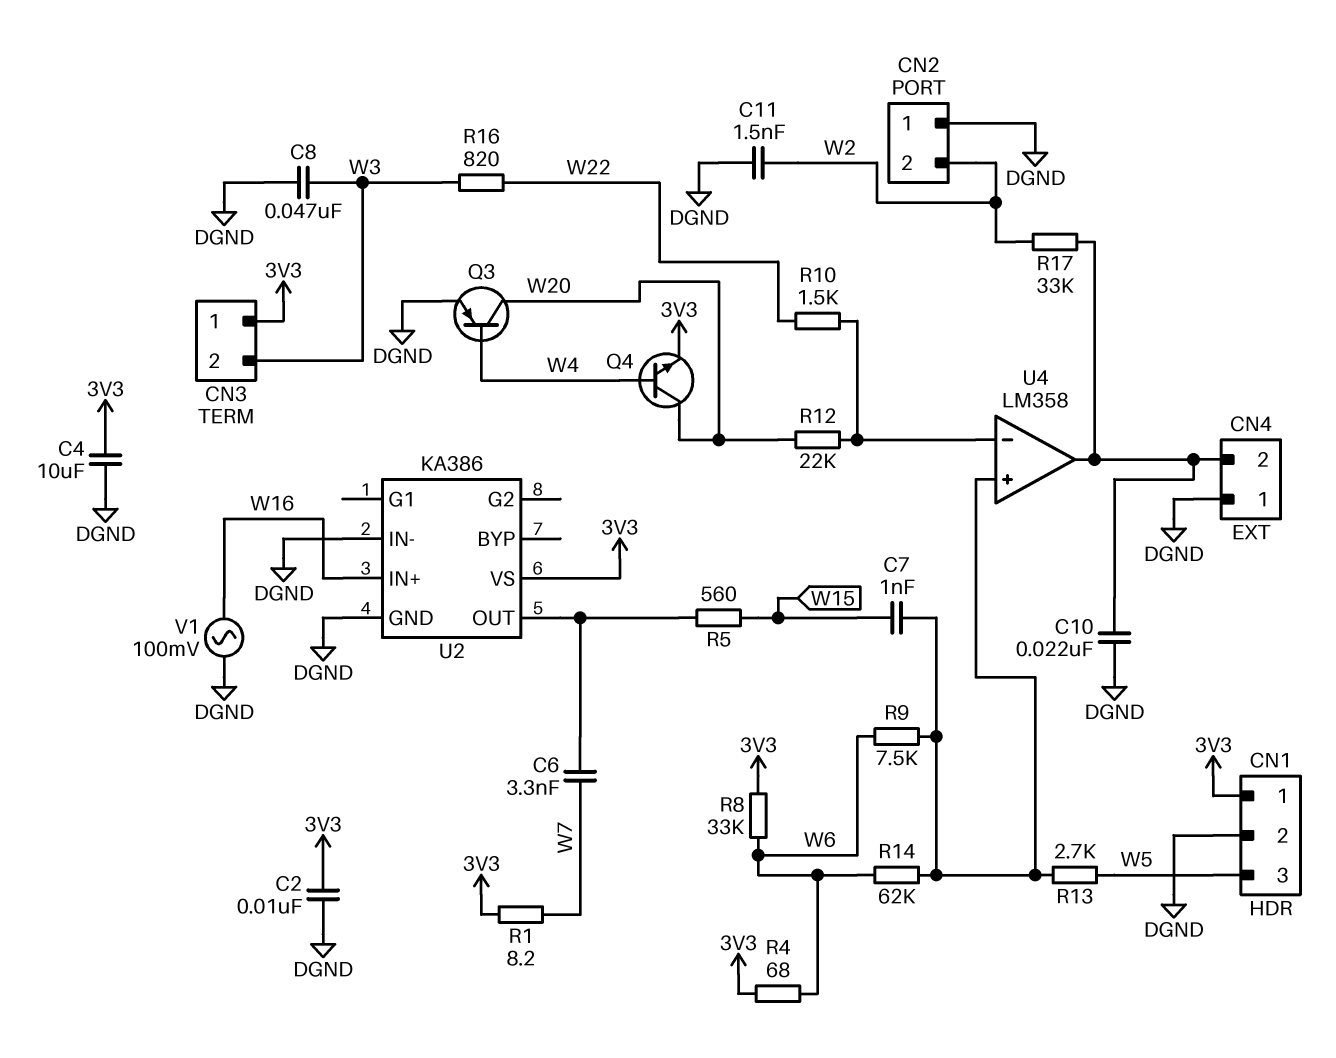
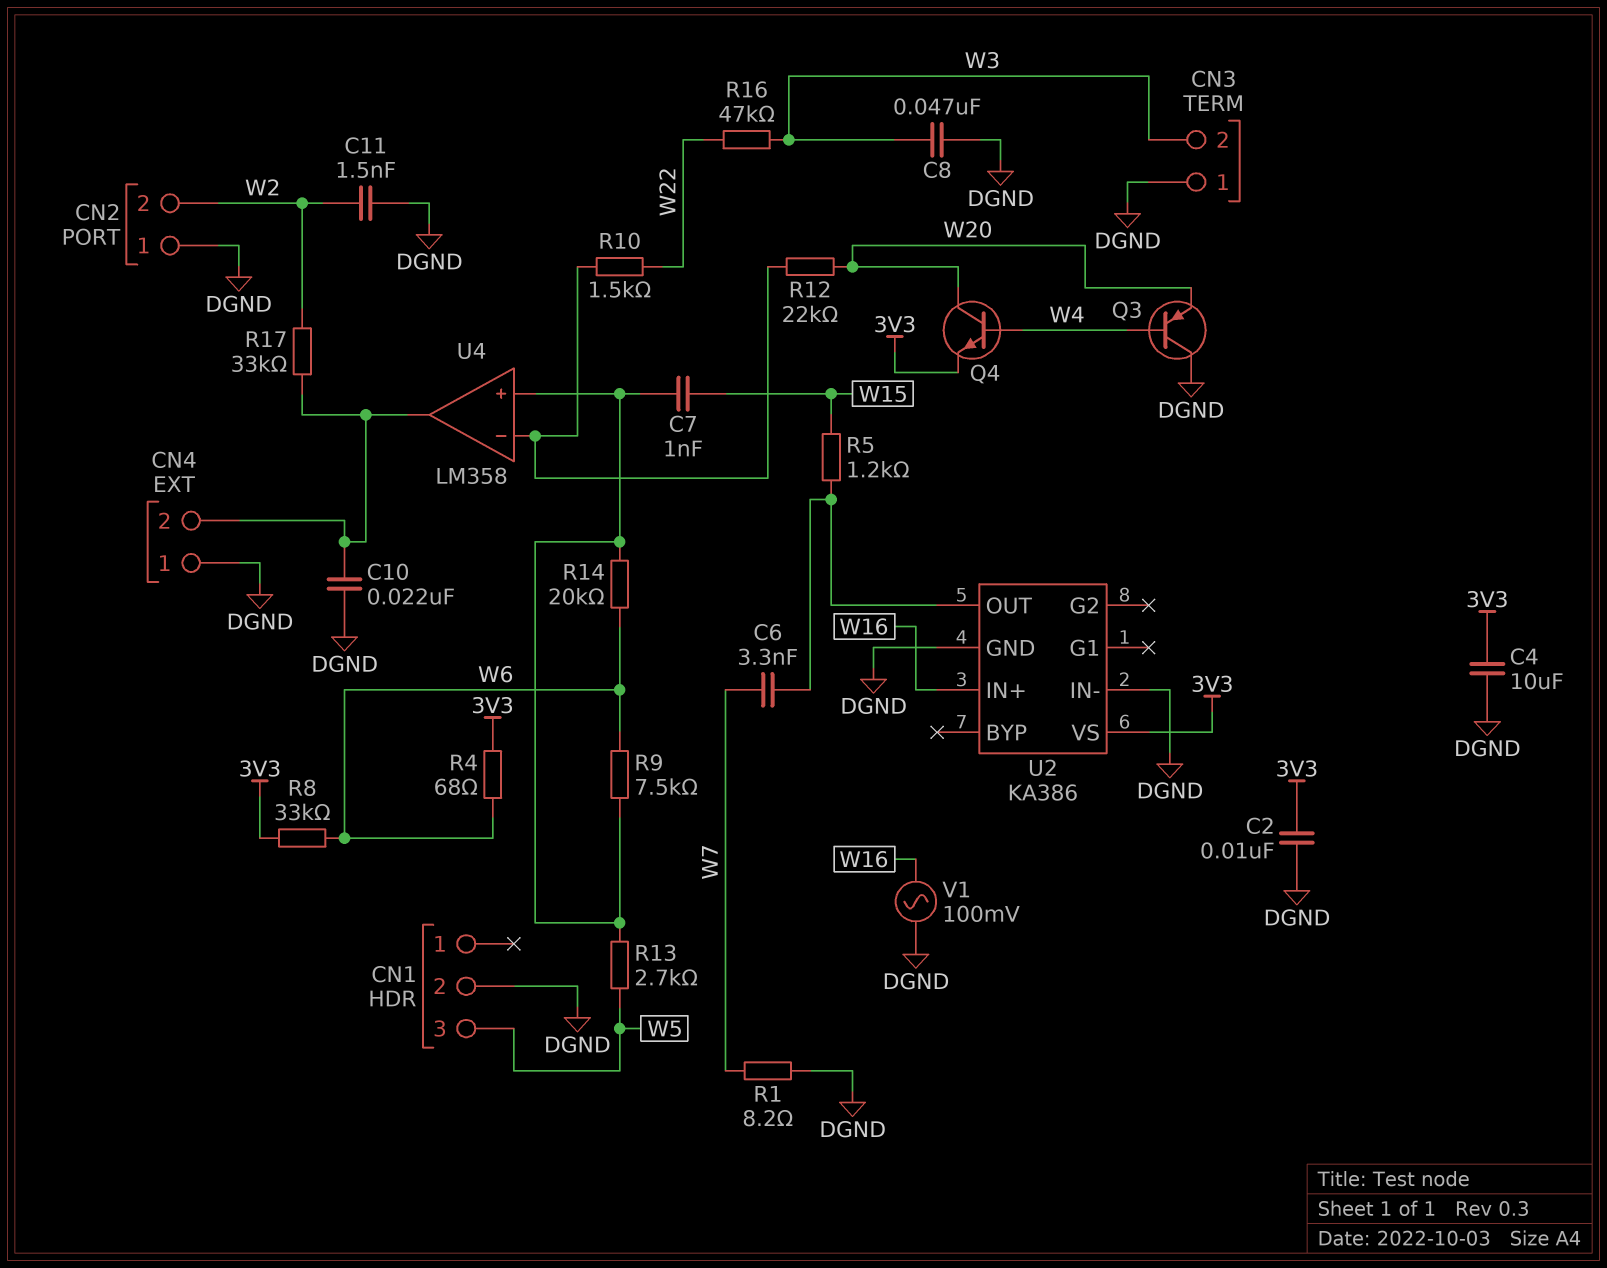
CN1 pin 1: 3V3 -> none
CN3 pin 1: 3V3 -> DGND
Q3: PNP (B W4, C W20, E DGND) -> PNP (B W4, C DGND, E W20)
R1: 8.2 (3V3, W7) -> 8.2 (DGND, W7)
R5: 560 (U2/OUT, W15) -> 1.2k (U2/OUT, W15)
R14: 62k (U4/in+, W6) -> 20k (U4/in+, W6)
R16: 820 (W3, W22) -> 47k (W3, W22)

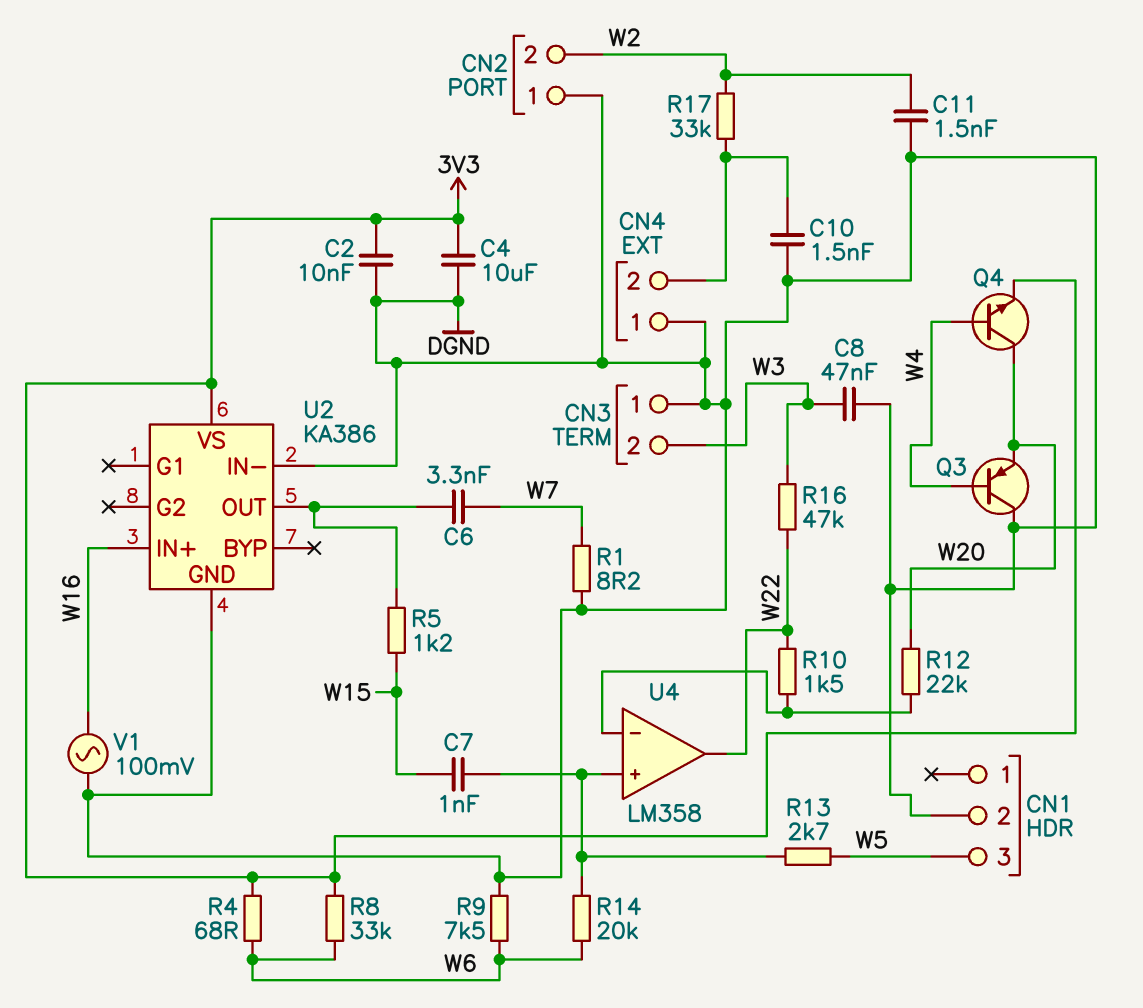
C10: 22nF (CN4/2, DGND) -> 1.5nF (CN4/2, DGND)
R9: 7.5k (U4/in+, W6) -> 7.5k (DGND, W6)
U4 pin out: CN4/2 -> W22

